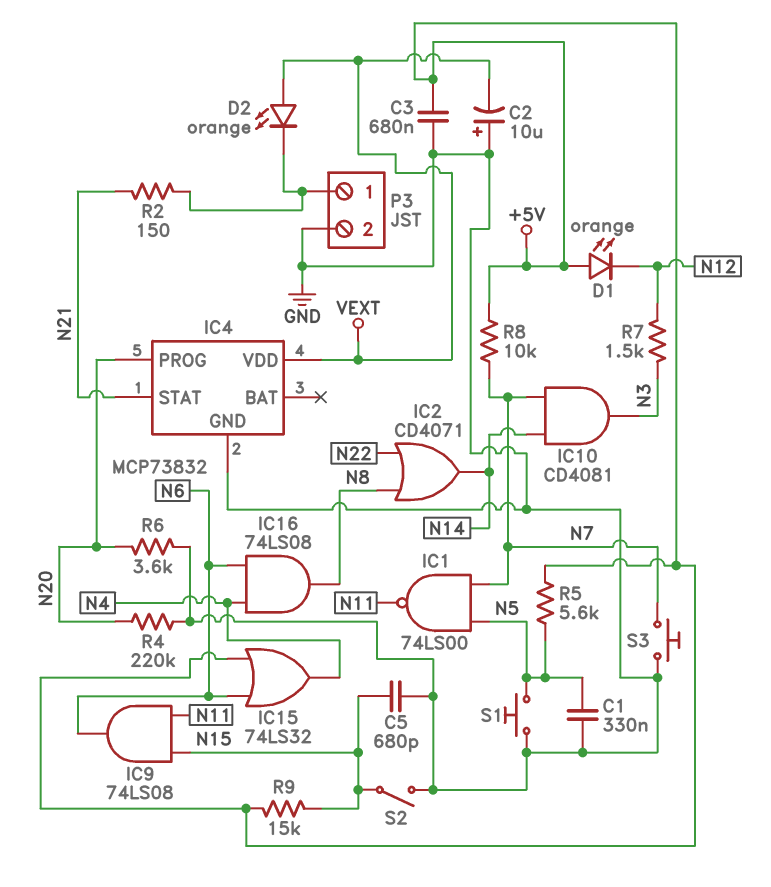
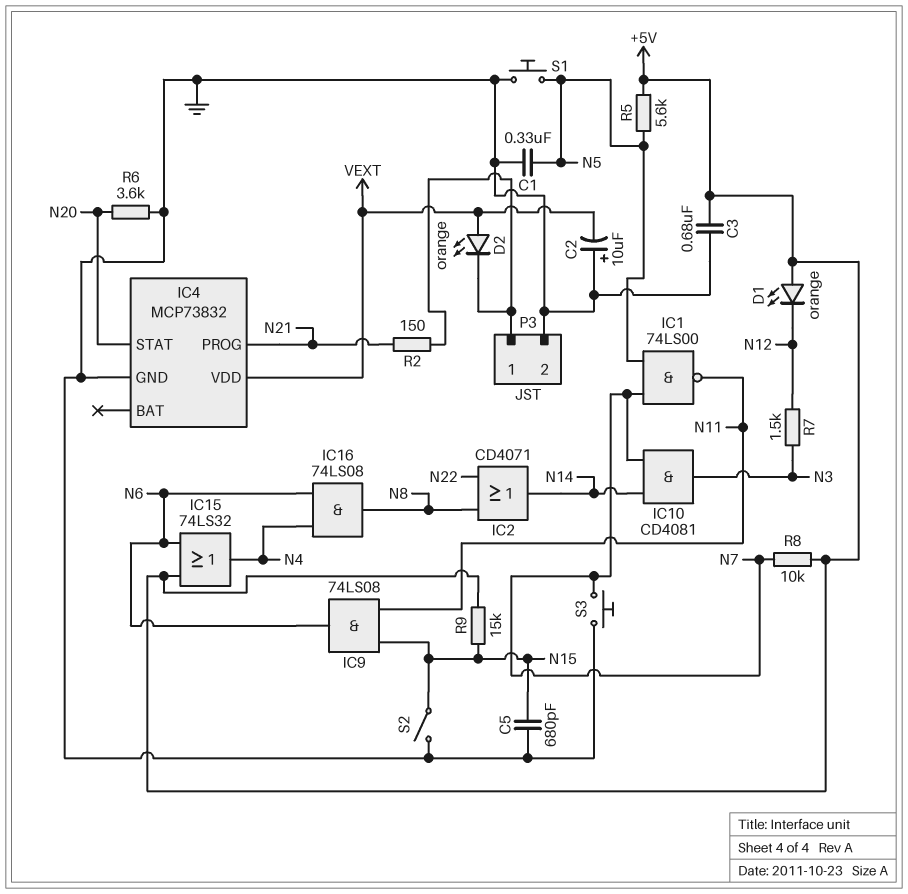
IC4 pin PROG: N20 -> N21
IC4 pin STAT: N21 -> N20
R4: 220k (GND, N20) -> none

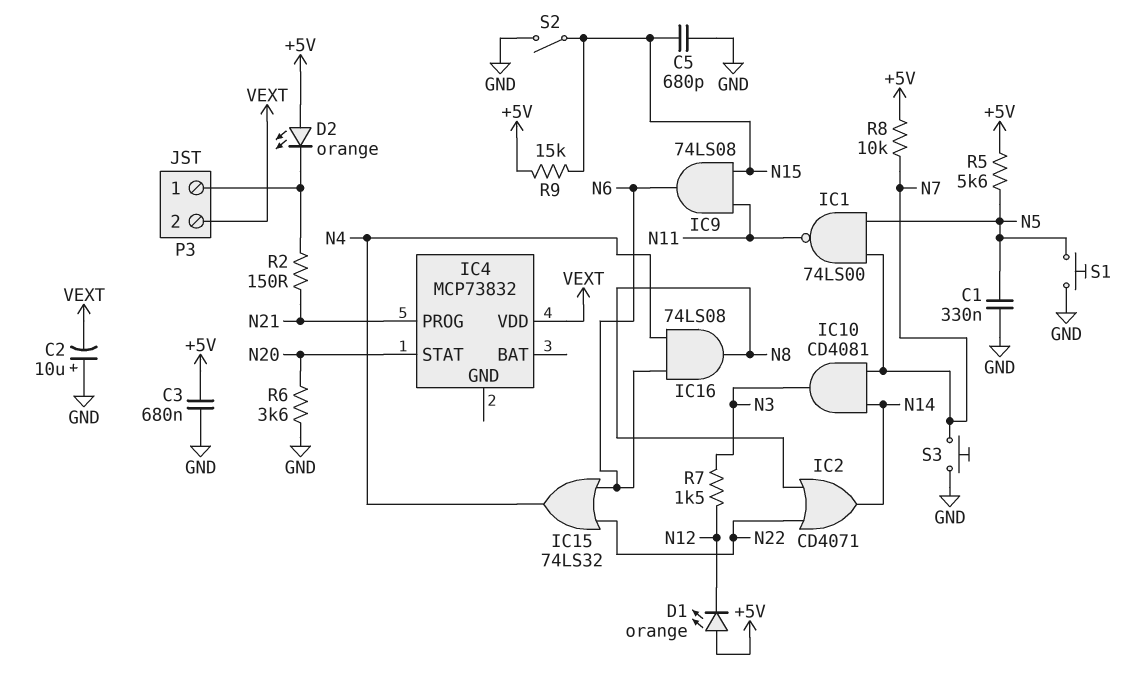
D2: LED orange (A VEXT, K P3/1) -> LED orange (A +5V, K P3/1)
IC4 pin GND: GND -> none
IC15: OR 74LS32 (in +5V, in N6, out N4) -> OR 74LS32 (in N6, in N22, out N4)
P3 pin 2: GND -> VEXT

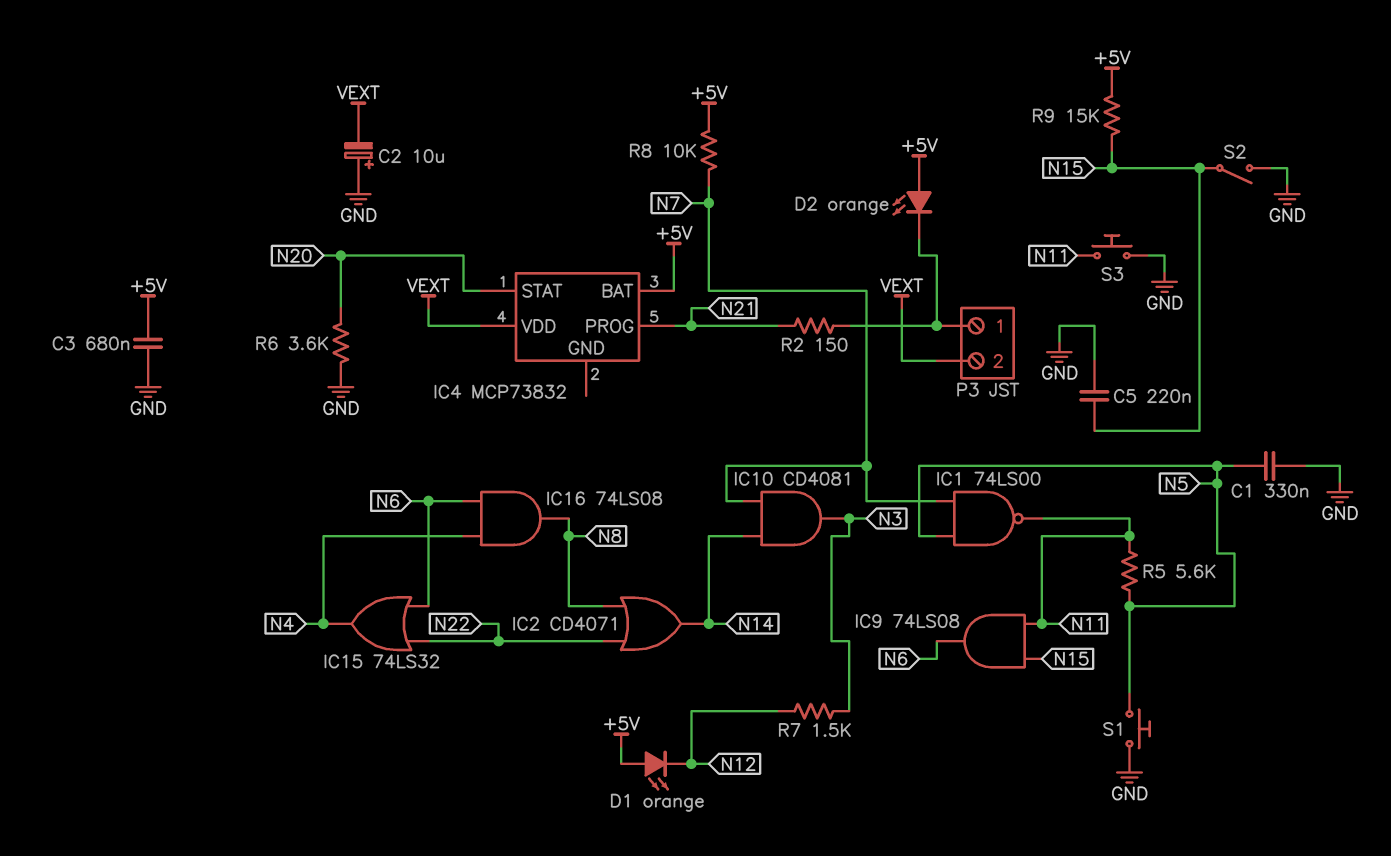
C5: 680pF (GND, N15) -> 220nF (GND, N15)
IC4 pin BAT: none -> +5V
R5: 5.6k (+5V, N5) -> 5.6k (N5, N11)
S3: button (GND, N7) -> button (GND, N11)

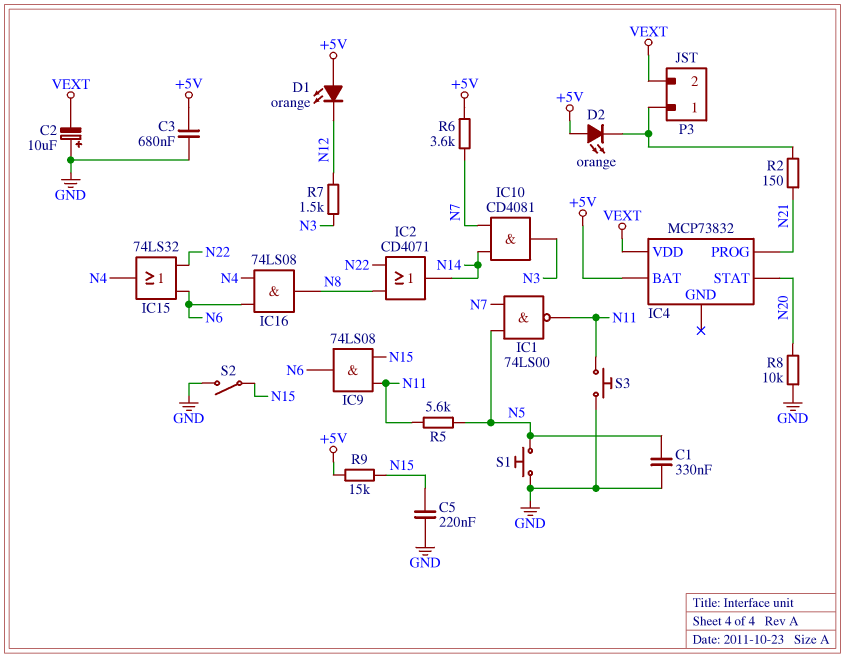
R6: 3.6k (GND, N20) -> 3.6k (+5V, N7)
R8: 10k (+5V, N7) -> 10k (GND, N20)

